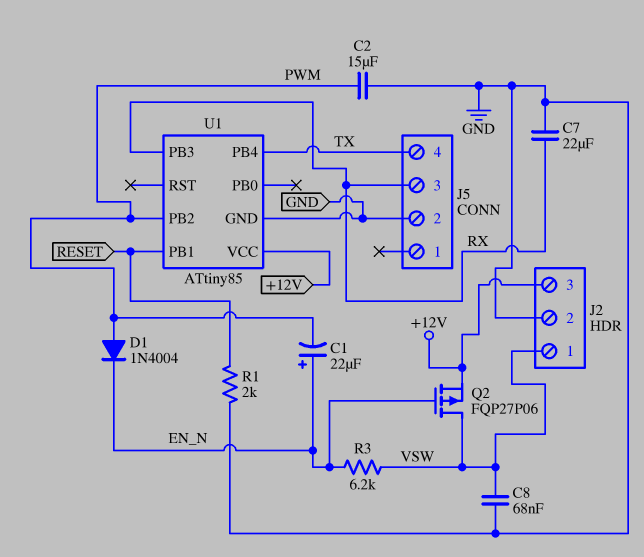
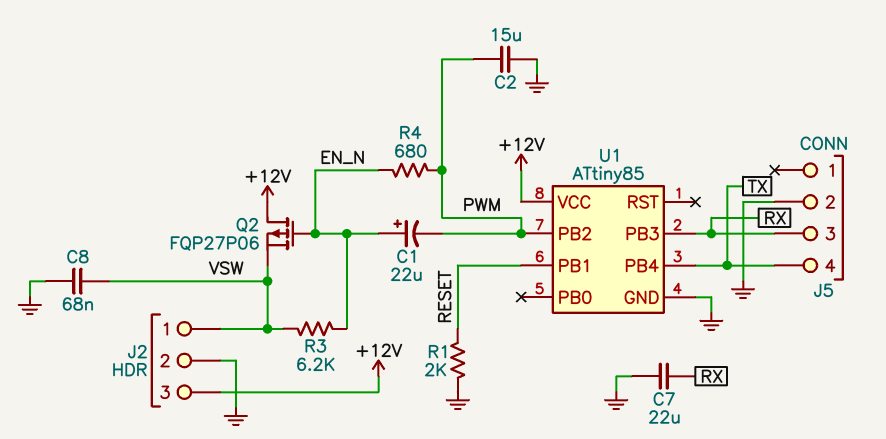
D1: diode 1N4004 (A PWM, K EN_N) -> none
Q2: PMOS FQP27P06 (G EN_N, D VSW, S +12V) -> PMOS FQP27P06 (G EN_N, D +12V, S VSW)
R4: none -> 680 (EN_N, PWM)

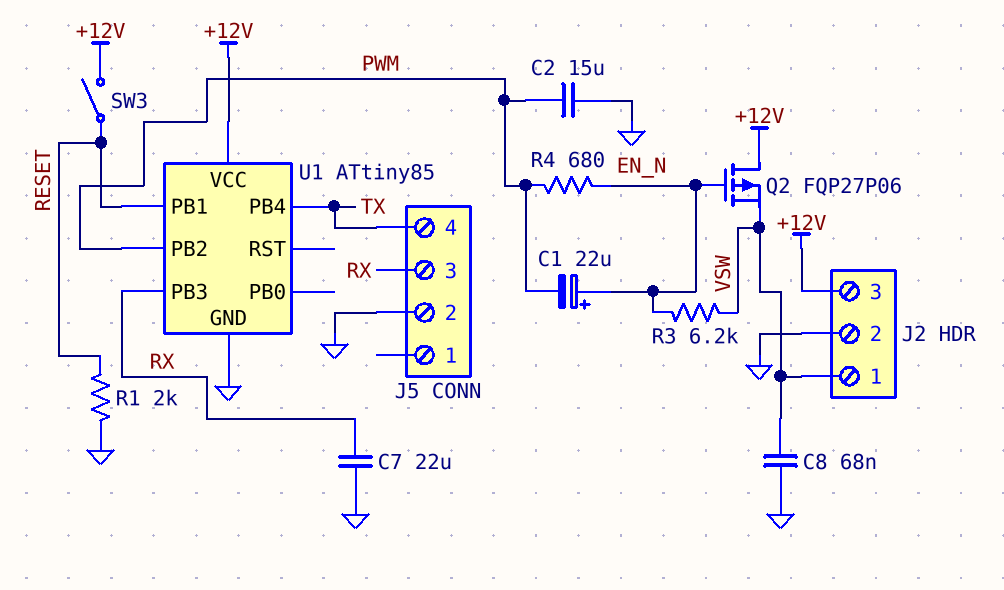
SW3: none -> switch (+12V, RESET)

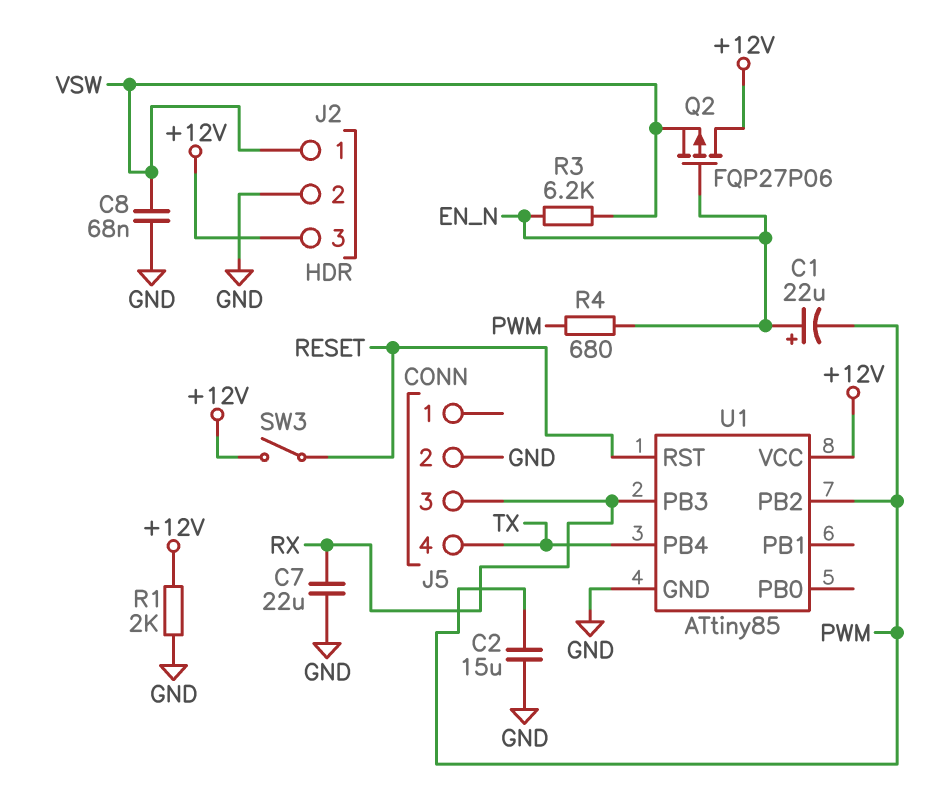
R1: 2k (GND, RESET) -> 2k (+12V, GND)
U1 pin PB1: RESET -> none
U1 pin RST: none -> RESET

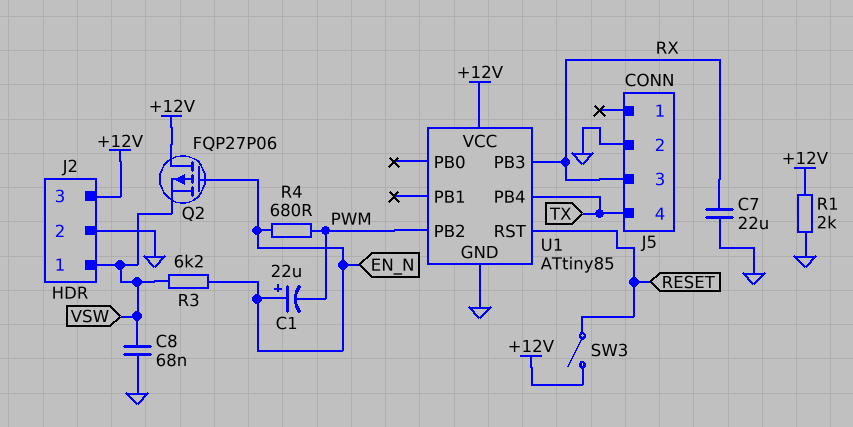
C2: 15uF (GND, PWM) -> none

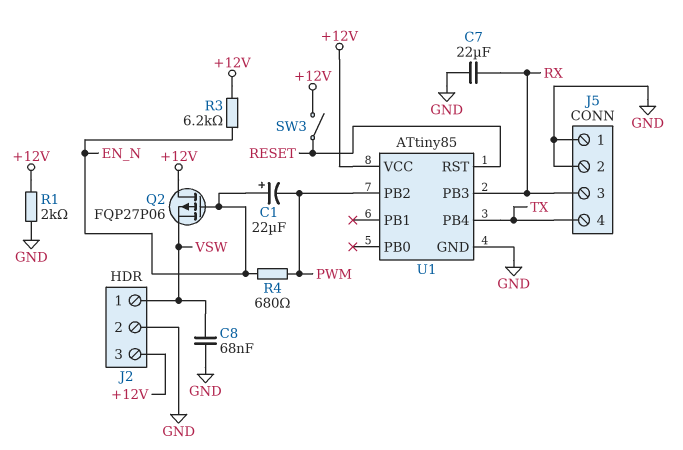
J5 pin 1: none -> GND
R3: 6.2k (EN_N, VSW) -> 6.2k (+12V, EN_N)

